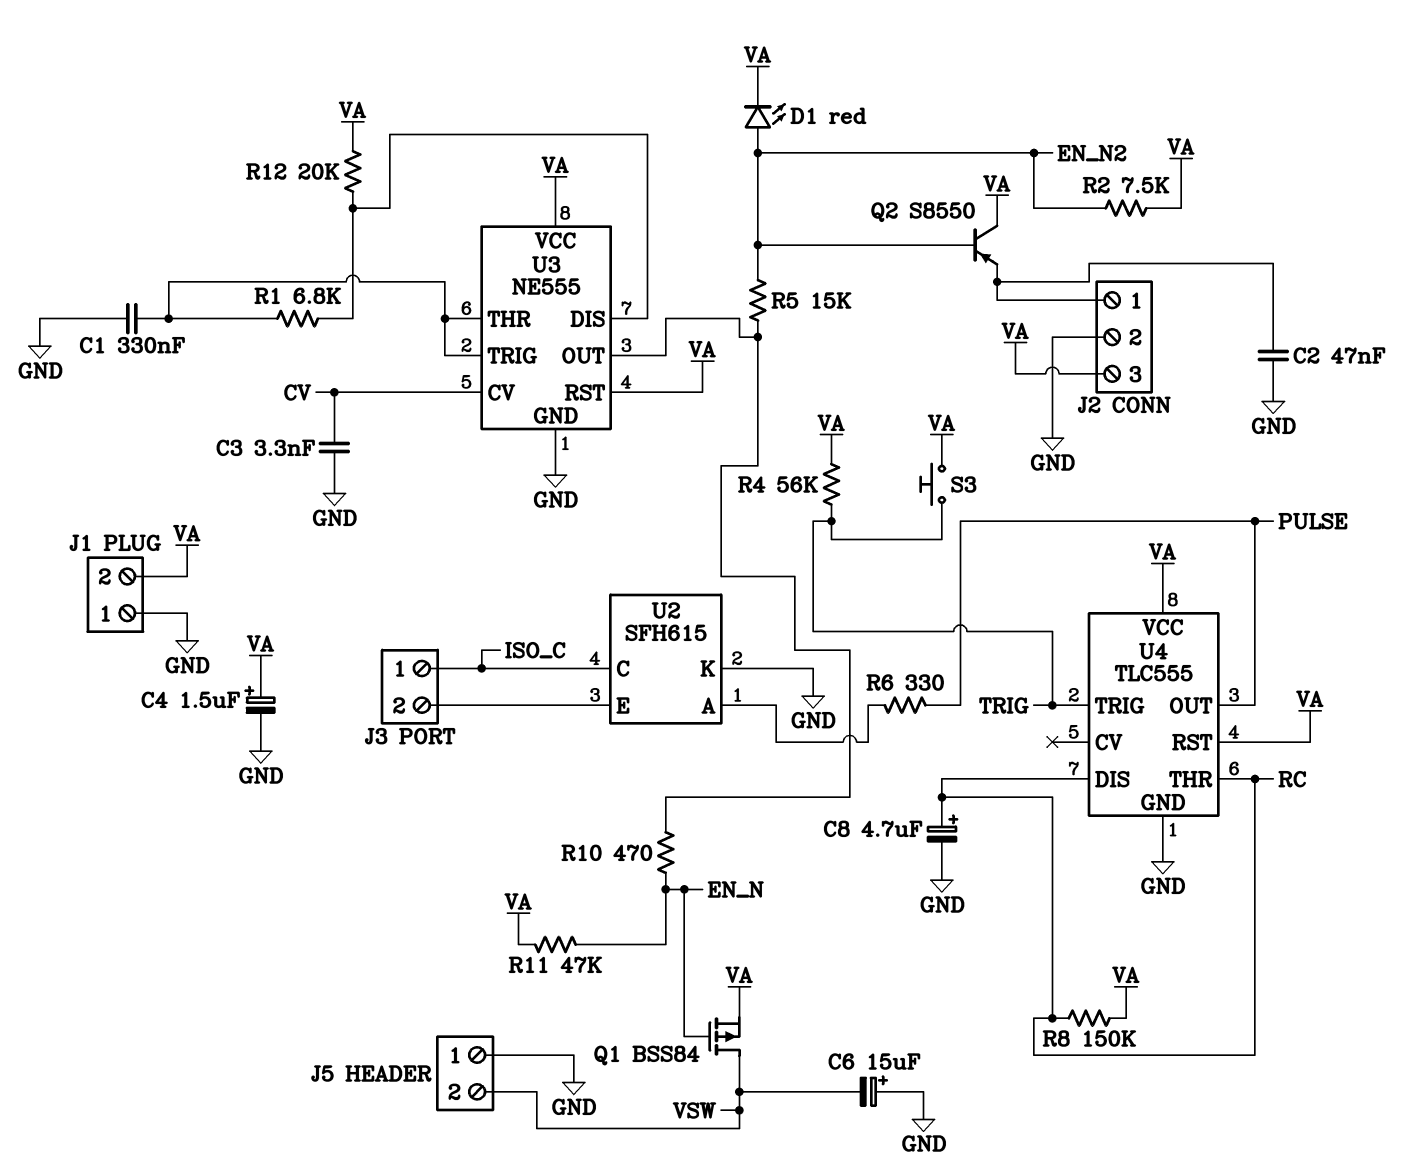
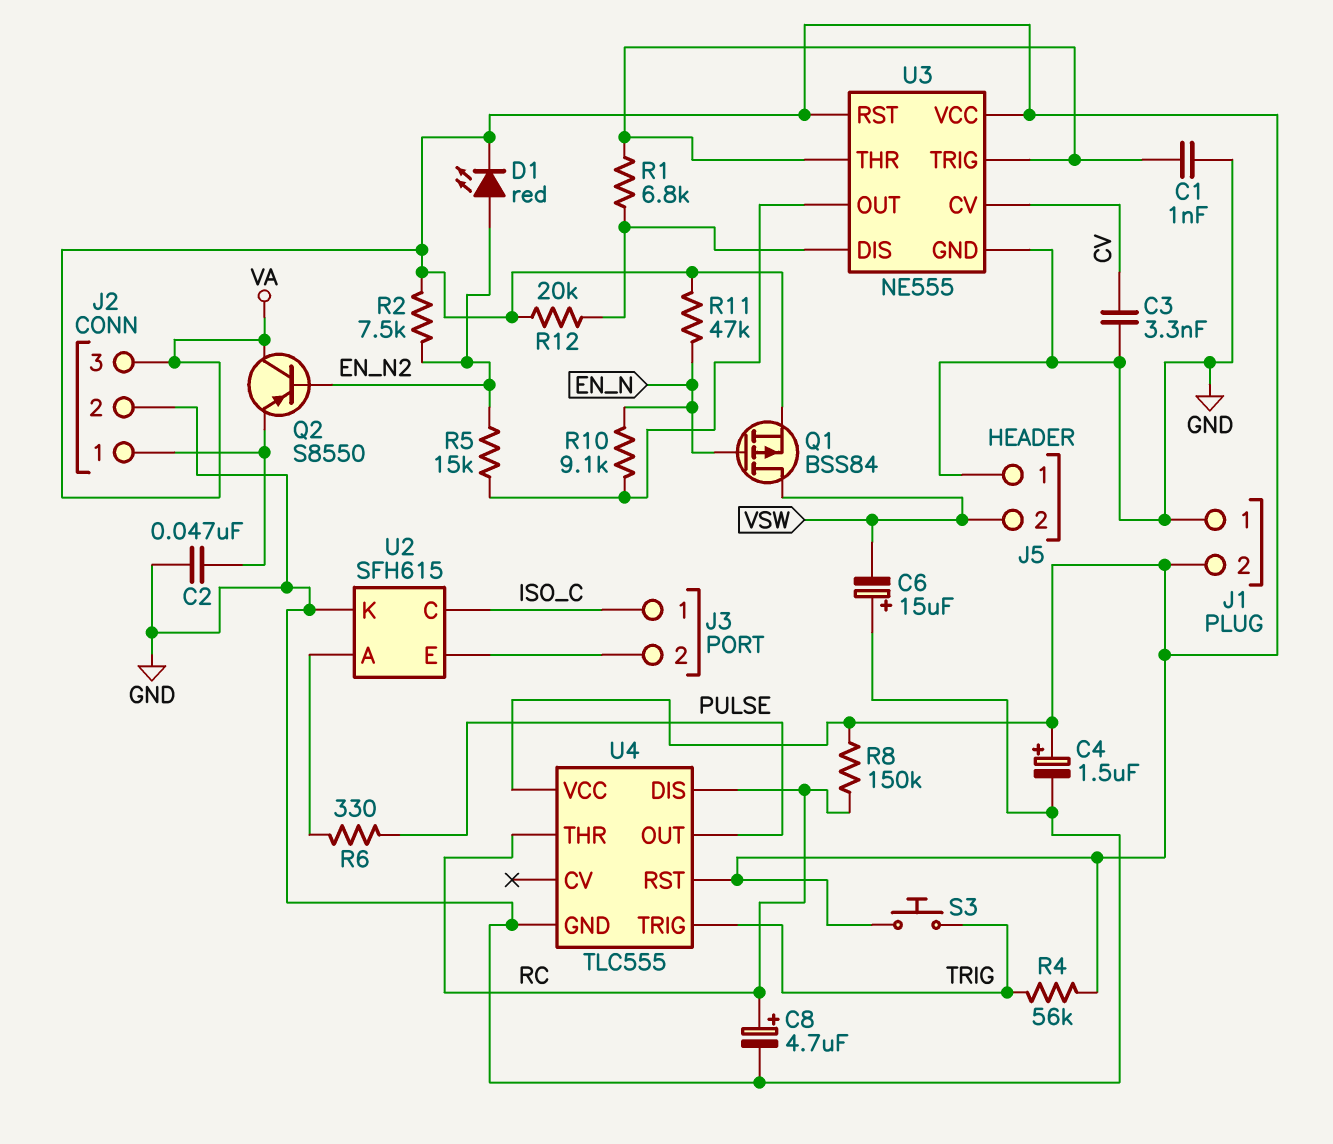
C1: 330nF (GND, U3/THR) -> 1nF (GND, U3/THR)
R10: 470 (EN_N, U3/OUT) -> 9.1k (EN_N, U3/OUT)

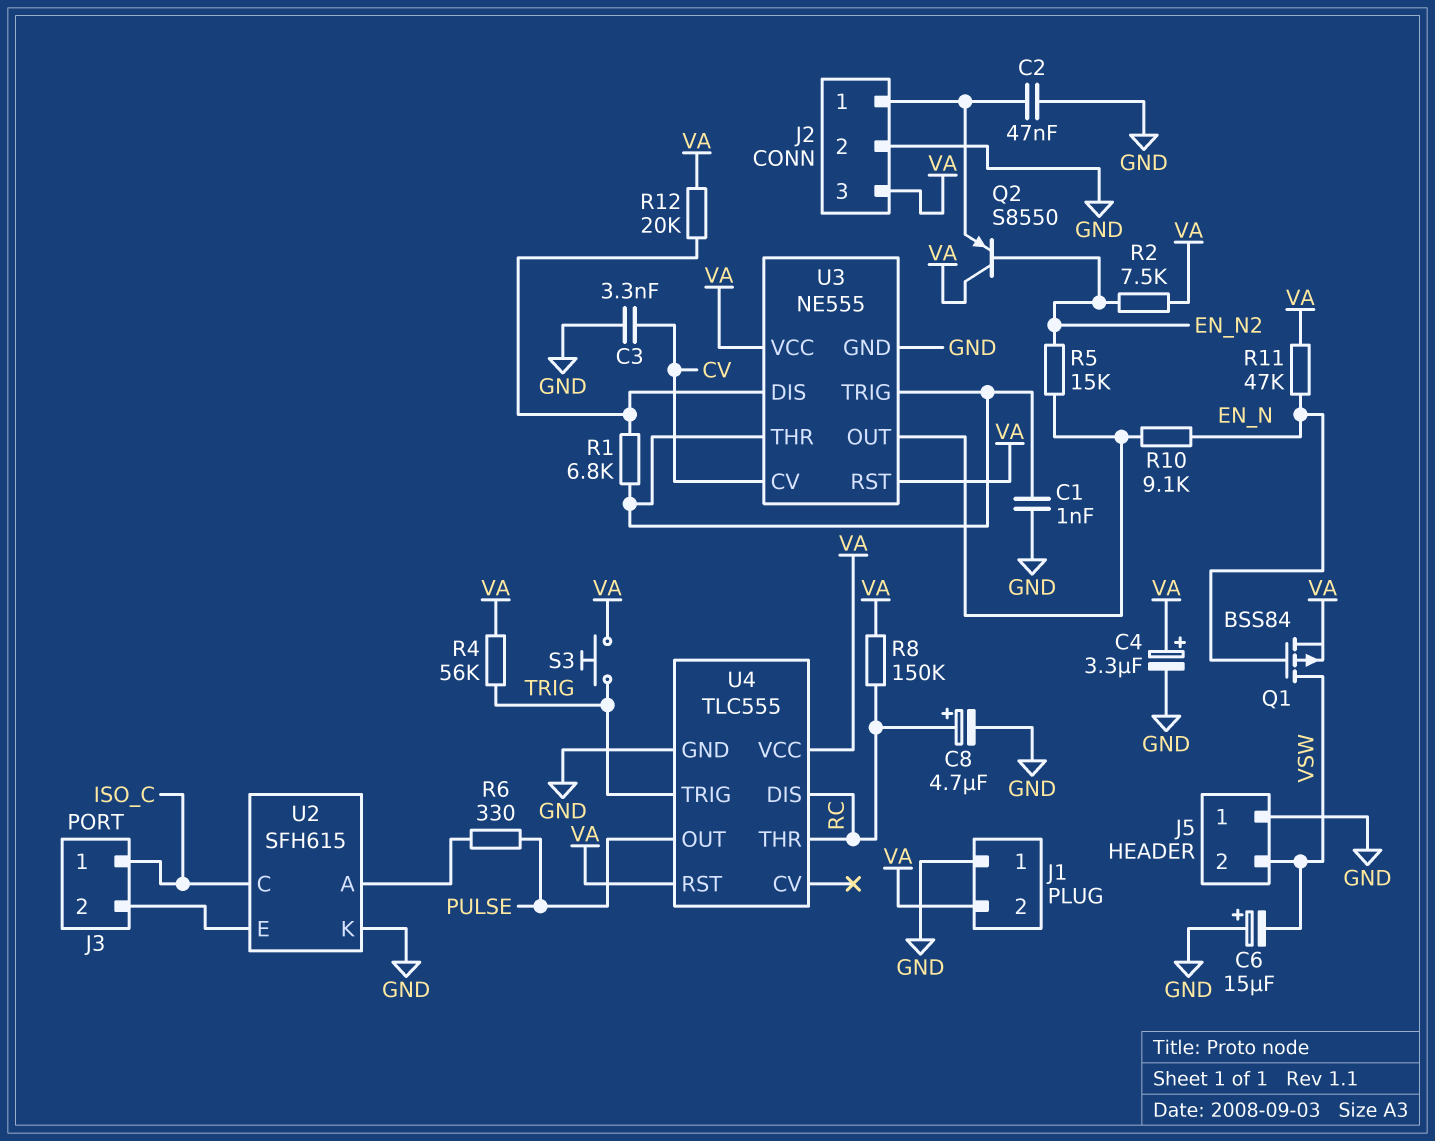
C4: 1.5uF (plus VA, minus GND) -> 3.3uF (plus VA, minus GND)
D1: LED red (A EN_N2, K VA) -> none

